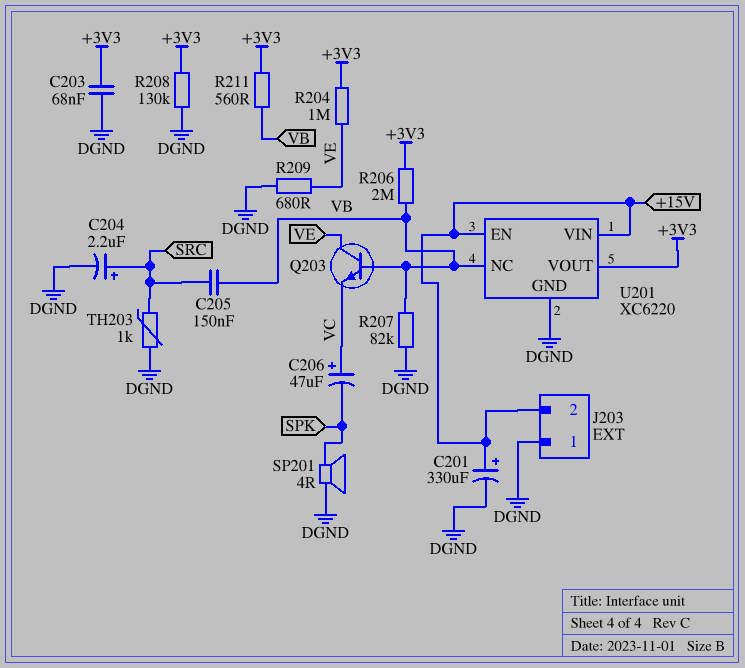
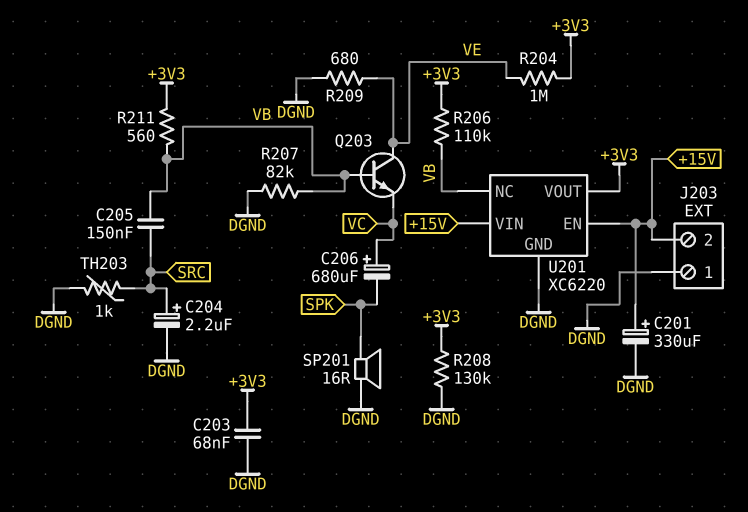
C206: 47uF (plus VC, minus SPK) -> 680uF (plus VC, minus SPK)
R206: 2M (+3V3, VB) -> 110k (+3V3, VB)
SP201: speaker 4R (DGND, SPK) -> speaker 16R (DGND, SPK)

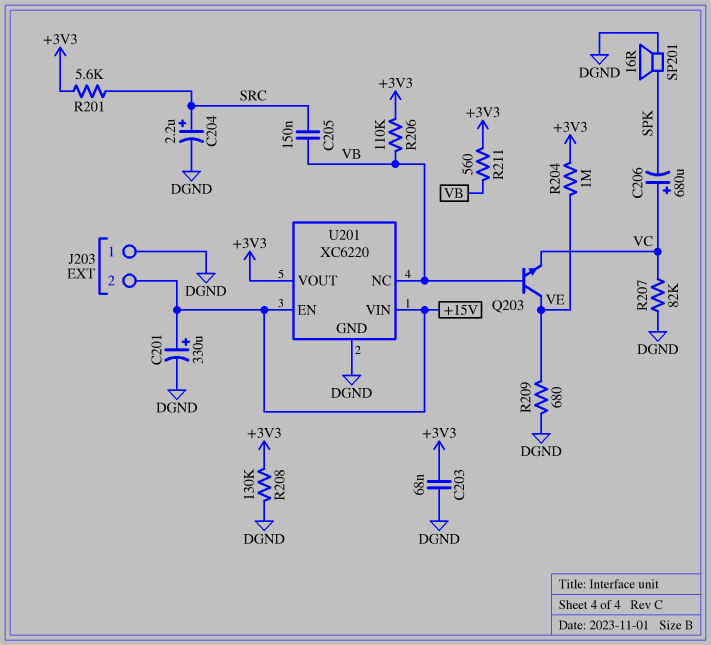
R201: none -> 5.6k (+3V3, SRC)
R207: 82k (DGND, VB) -> 82k (DGND, VC)
TH203: 1k (DGND, SRC) -> none

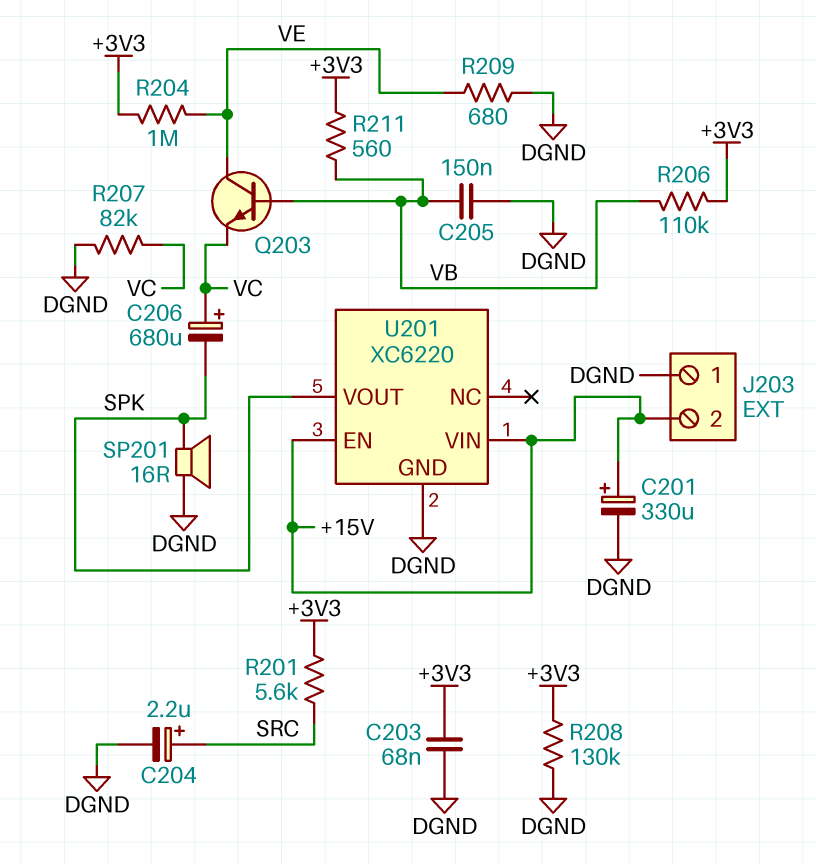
C205: 150nF (SRC, VB) -> 150nF (DGND, VB)
U201 pin NC: VB -> none
U201 pin VOUT: +3V3 -> SPK

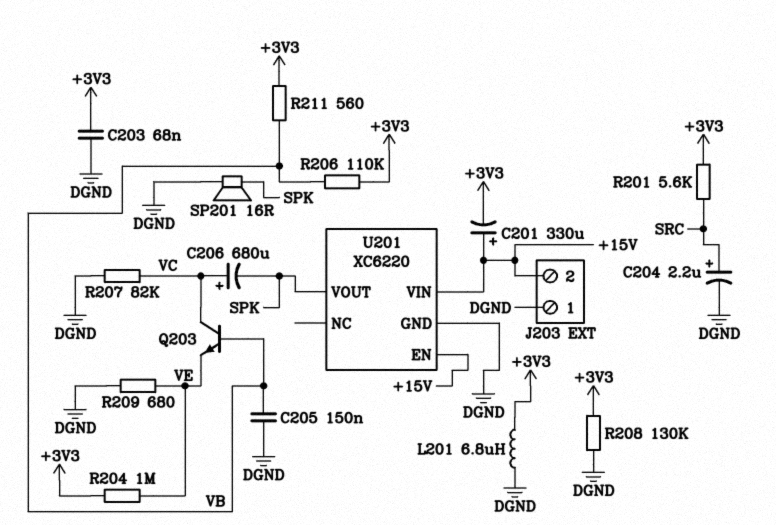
C201: 330uF (plus +15V, minus DGND) -> 330uF (plus +15V, minus +3V3)
L201: none -> 6.8uH (+3V3, DGND)
Q203: NPN (B VB, C VE, E VC) -> NPN (B VB, C VC, E VE)

